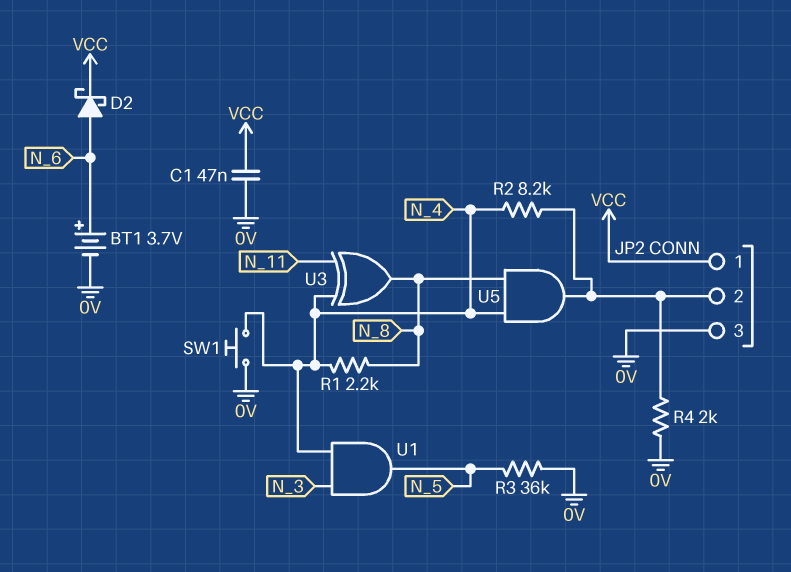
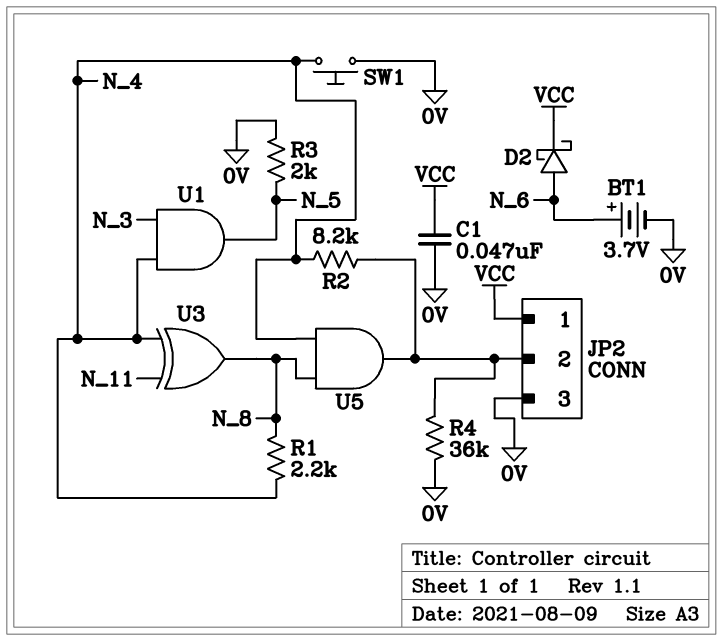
R3: 36k (0V, N_5) -> 2k (0V, N_5)
R4: 2k (0V, JP2/2) -> 36k (0V, JP2/2)

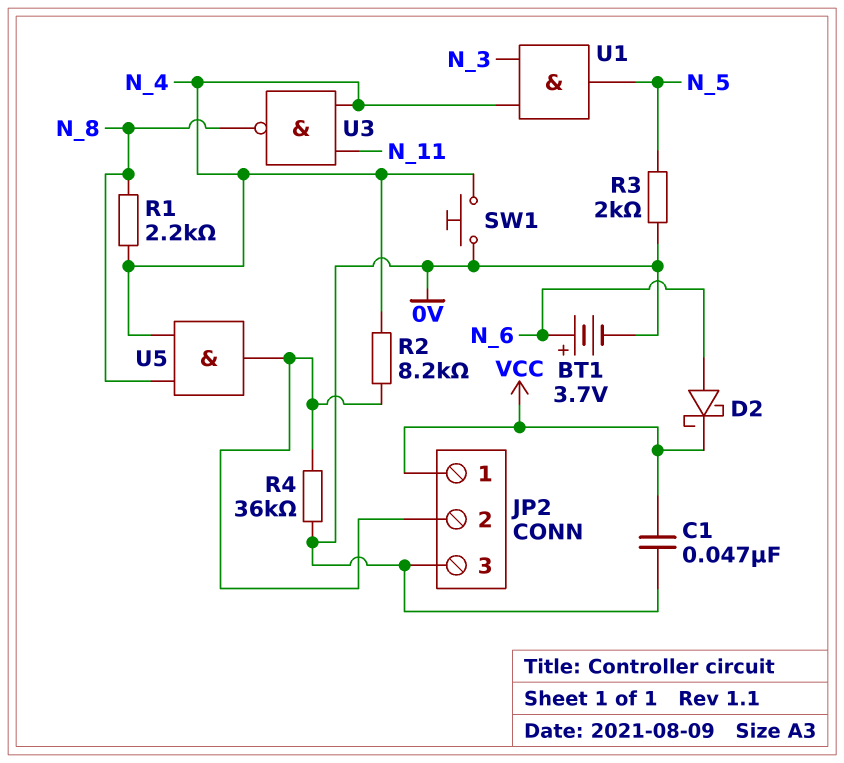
U3: XOR (in N_4, in N_11, out N_8) -> NAND (in N_4, in N_11, out N_8)

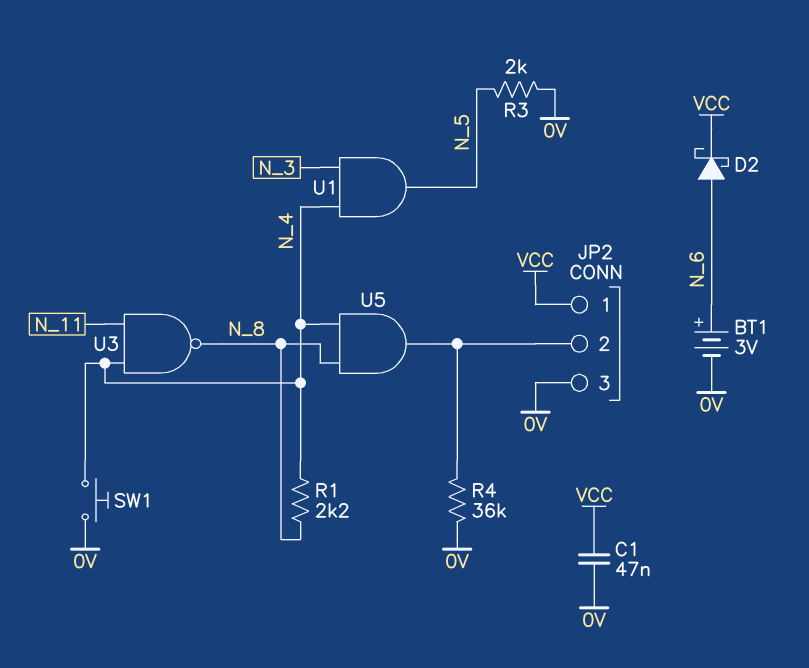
BT1: 3.7V (plus N_6, minus 0V) -> 3V (plus N_6, minus 0V)
R2: 8.2k (JP2/2, N_4) -> none

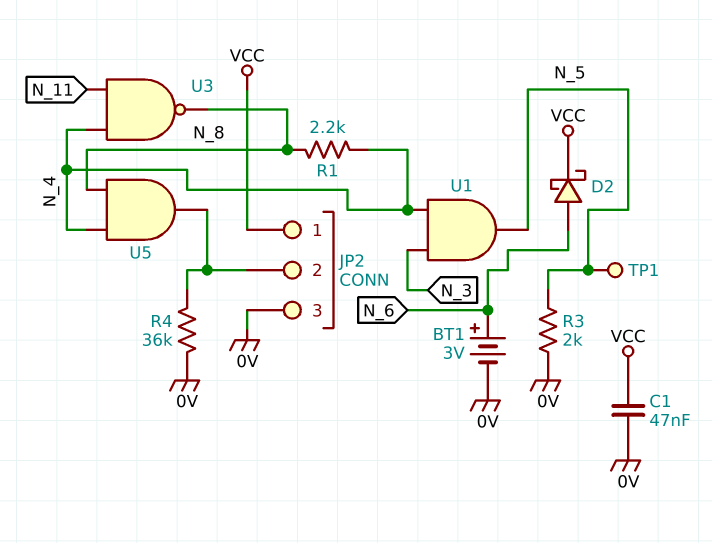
SW1: button (0V, N_4) -> none
TP1: none -> test point (N_5)

